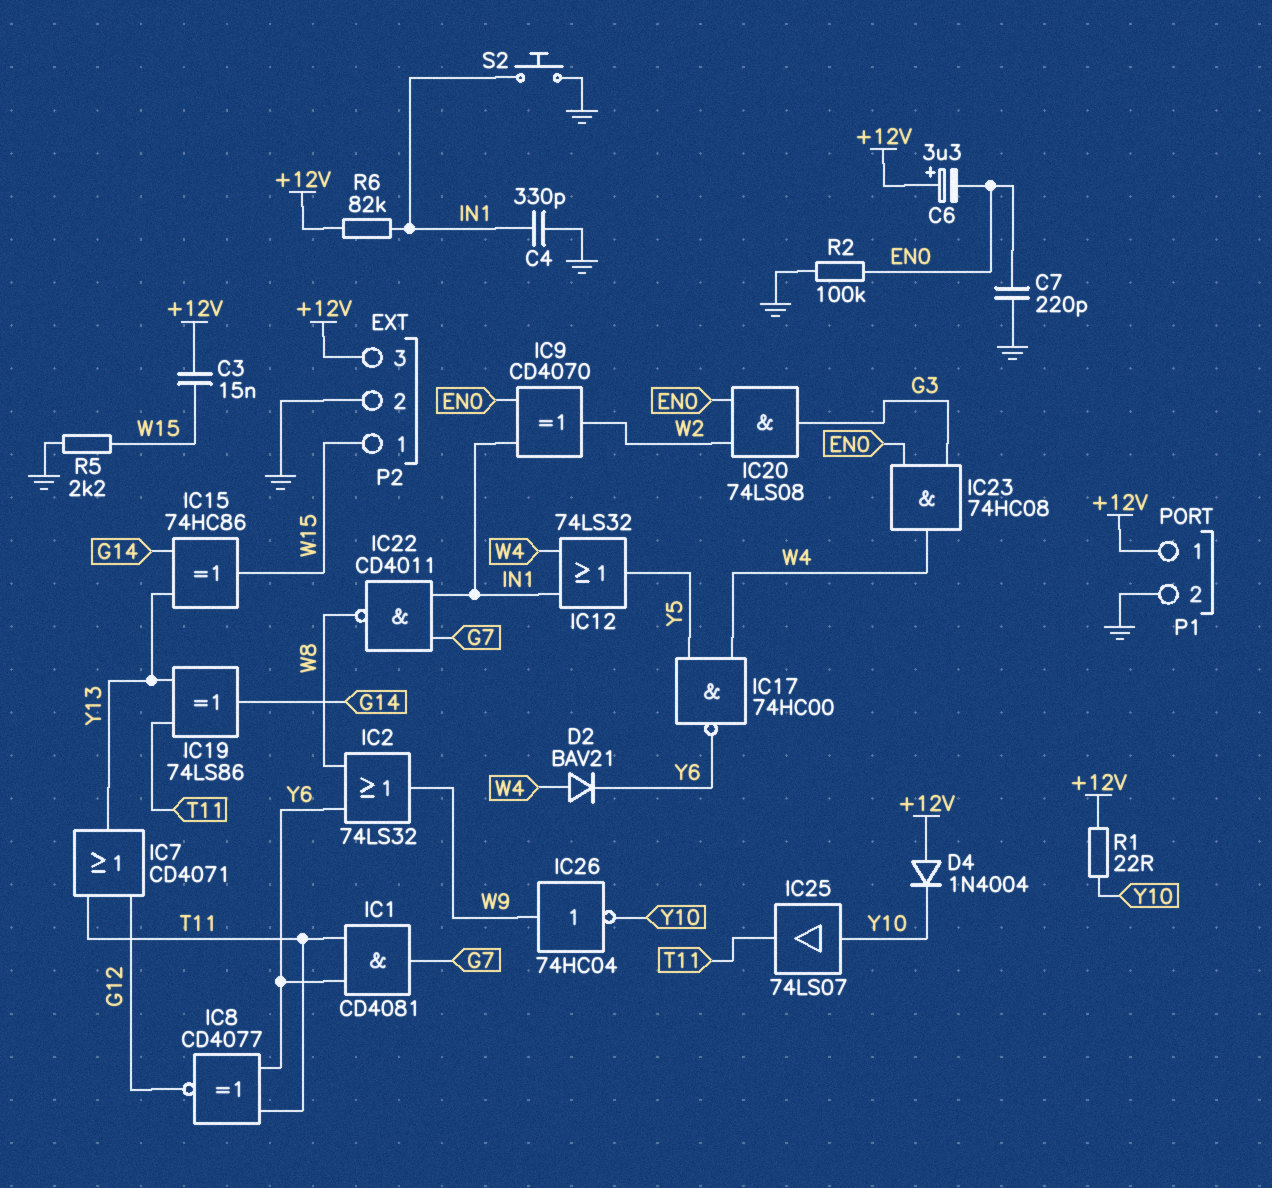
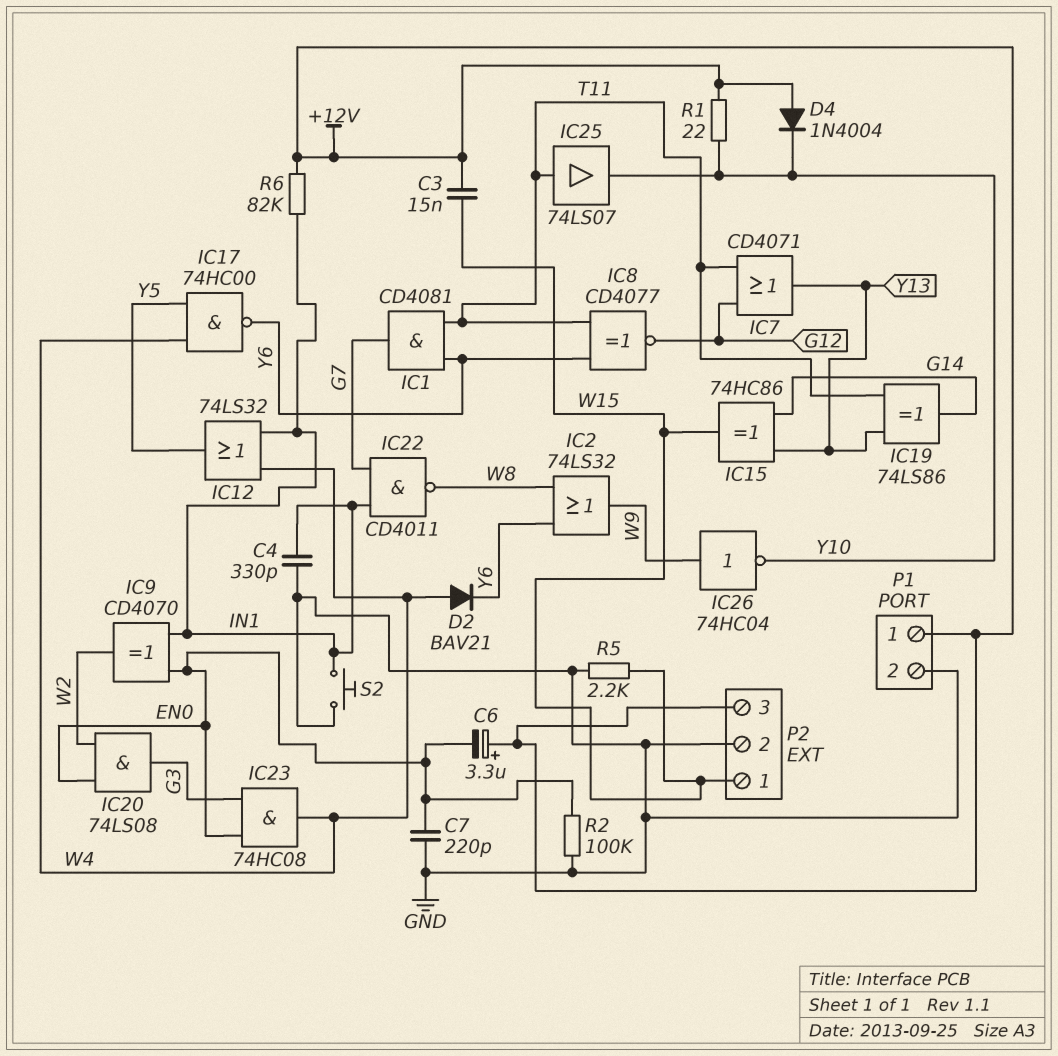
IC25: buffer 74LS07 (in Y10, out T11) -> buffer 74LS07 (in T11, out Y10)

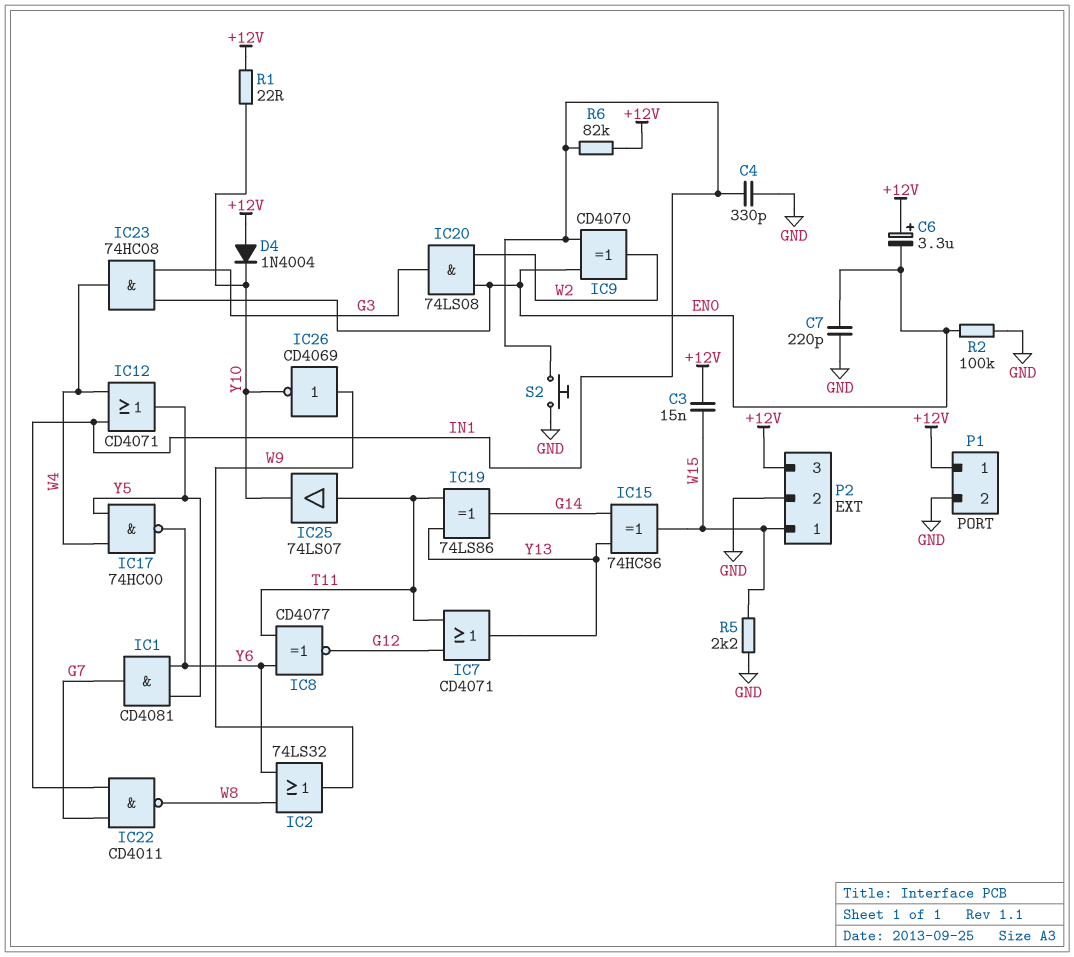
D2: diode BAV21 (A W4, K Y6) -> none
IC1: AND CD4081 (in T11, in Y6, out G7) -> AND CD4081 (in Y5, in Y6, out G7)
IC12: OR 74LS32 (in IN1, in W4, out Y5) -> OR CD4071 (in IN1, in W4, out Y5)
IC26: NOT 74HC04 (in W9, out Y10) -> NOT CD4069 (in W9, out Y10)

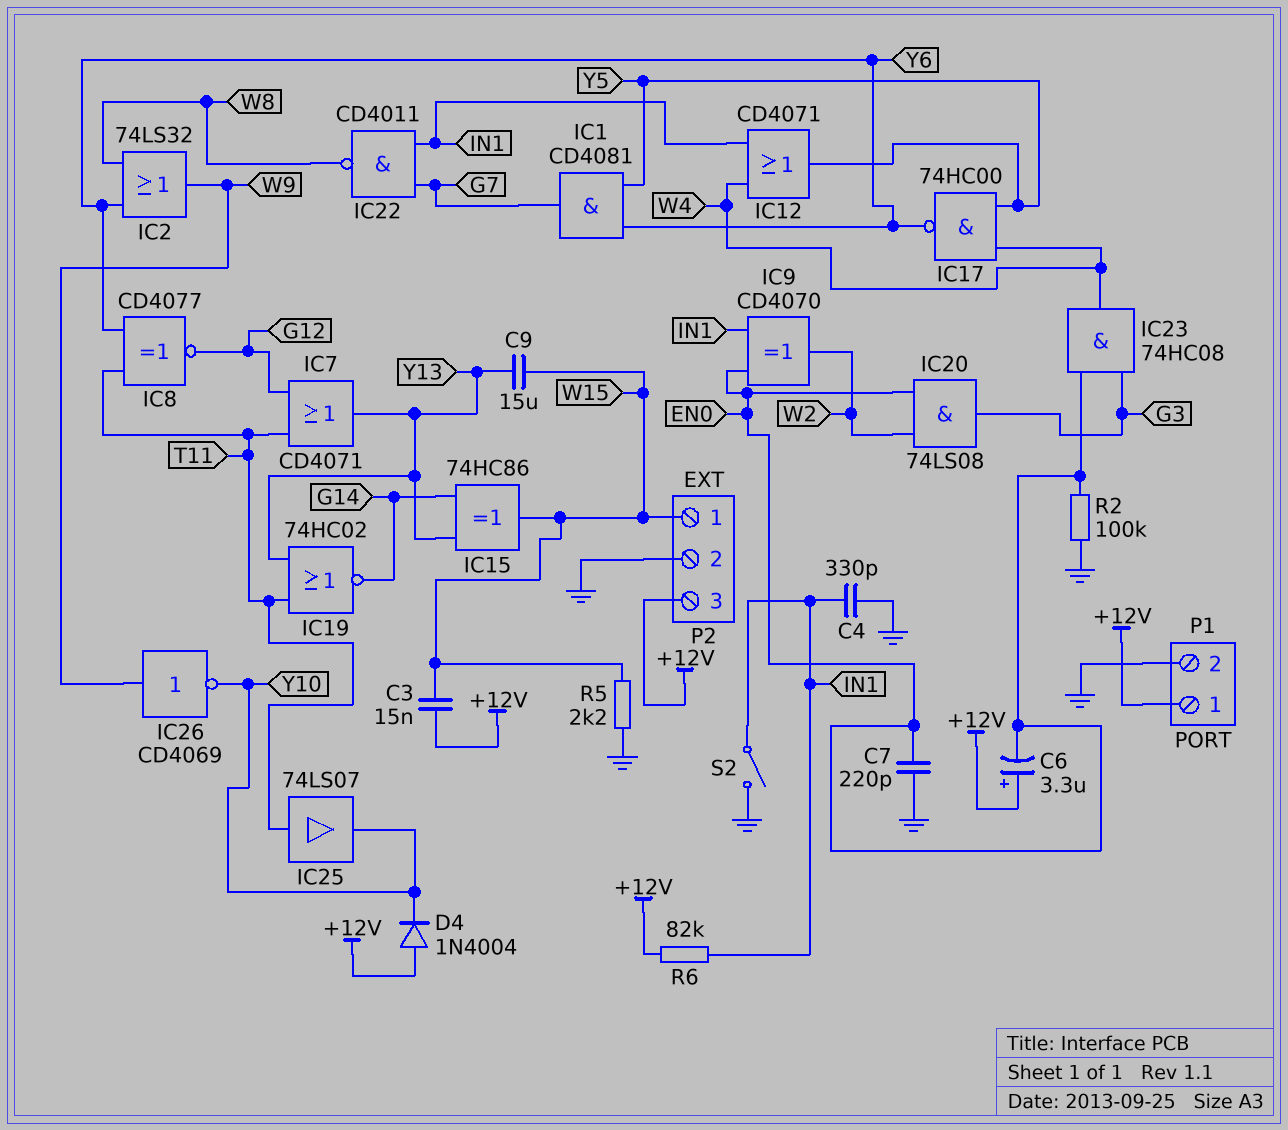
C9: none -> 15uF (W15, Y13)
IC19: XOR 74LS86 (in T11, in Y13, out G14) -> NOR 74HC02 (in T11, in Y13, out G14)
R1: 22 (+12V, Y10) -> none
S2: button (GND, IN1) -> switch (GND, IN1)

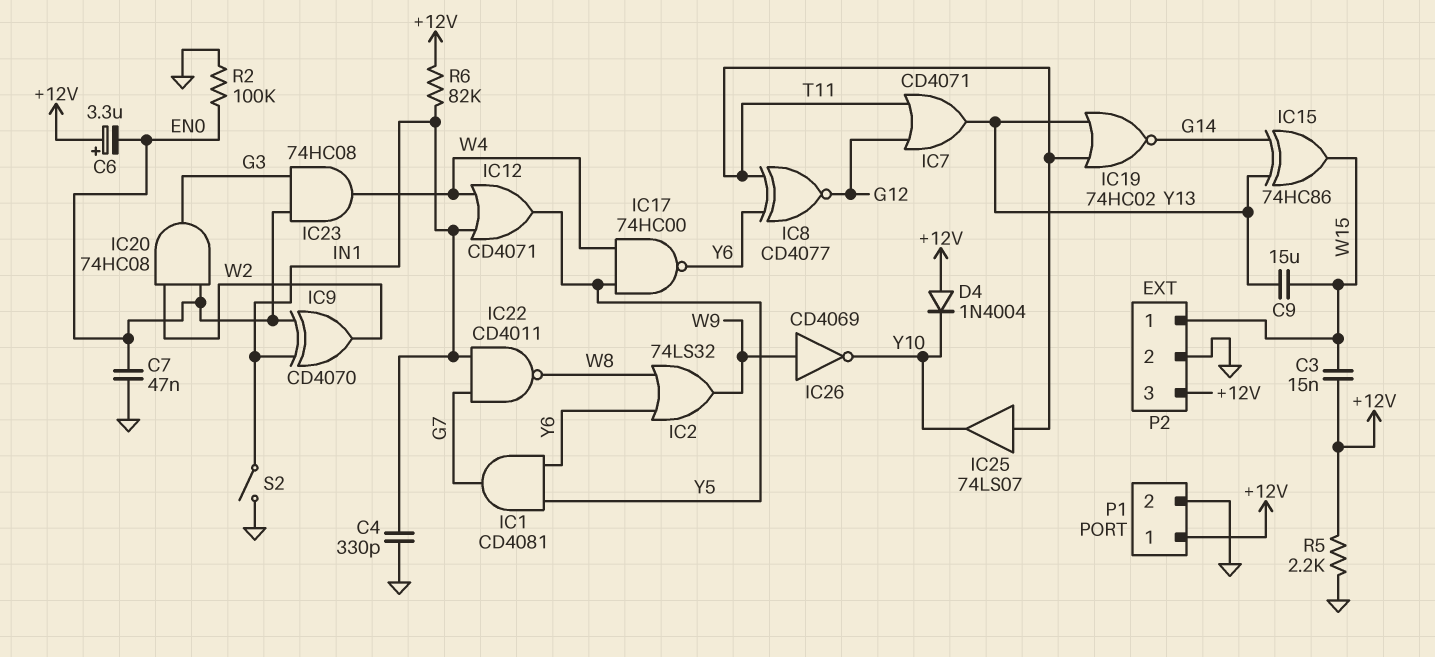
C7: 220pF (EN0, GND) -> 47nF (EN0, GND)
IC20: AND 74LS08 (in EN0, in W2, out G3) -> AND 74HC08 (in EN0, in W2, out G3)
R5: 2.2k (GND, W15) -> 2.2k (+12V, GND)

